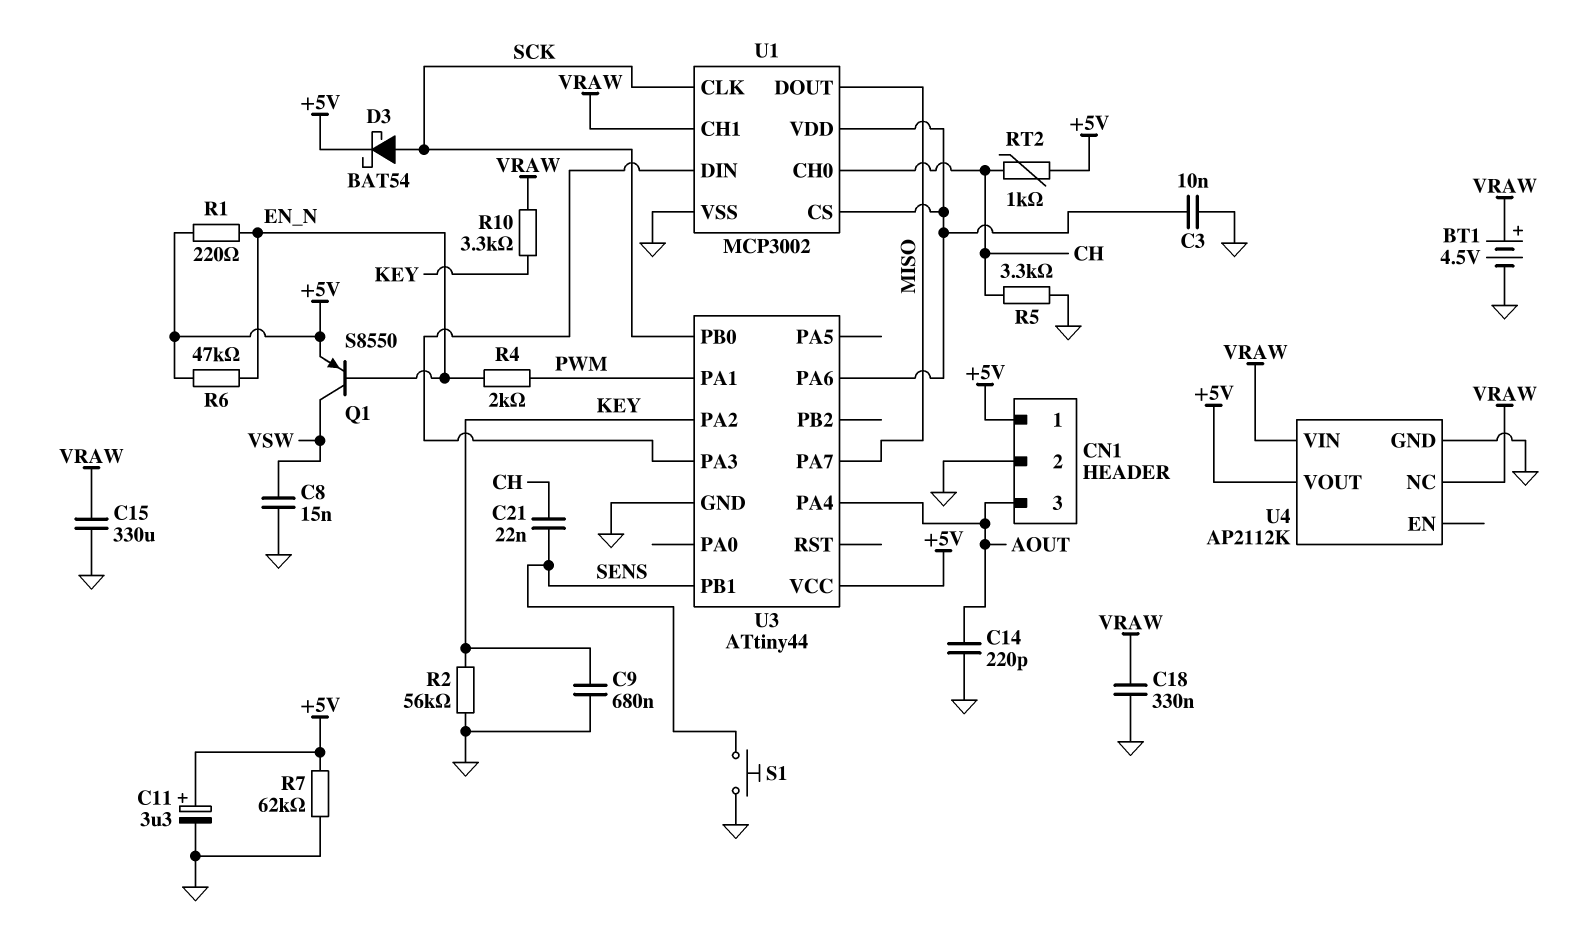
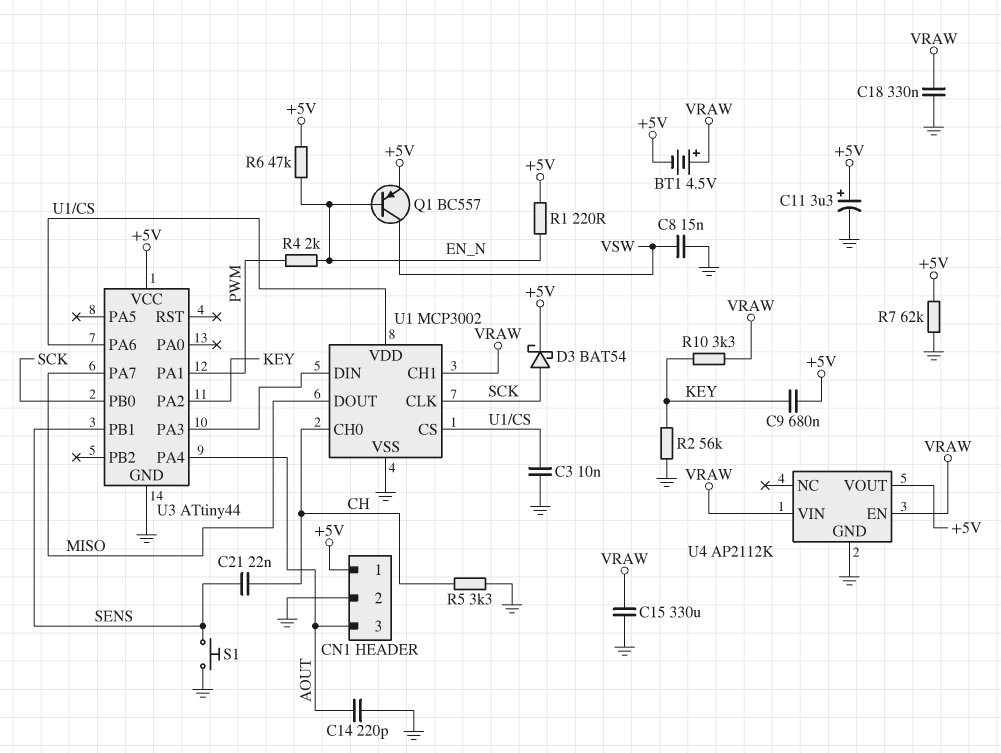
BT1: 4.5V (plus VRAW, minus GND) -> 4.5V (plus VRAW, minus +5V)
C9: 680nF (GND, KEY) -> 680nF (+5V, KEY)
Q1: PNP S8550 (B EN_N, C VSW, E +5V) -> PNP BC557 (B EN_N, C VSW, E +5V)
RT2: 1k (+5V, CH) -> none
U4 pin EN: none -> VRAW
U4 pin NC: VRAW -> none

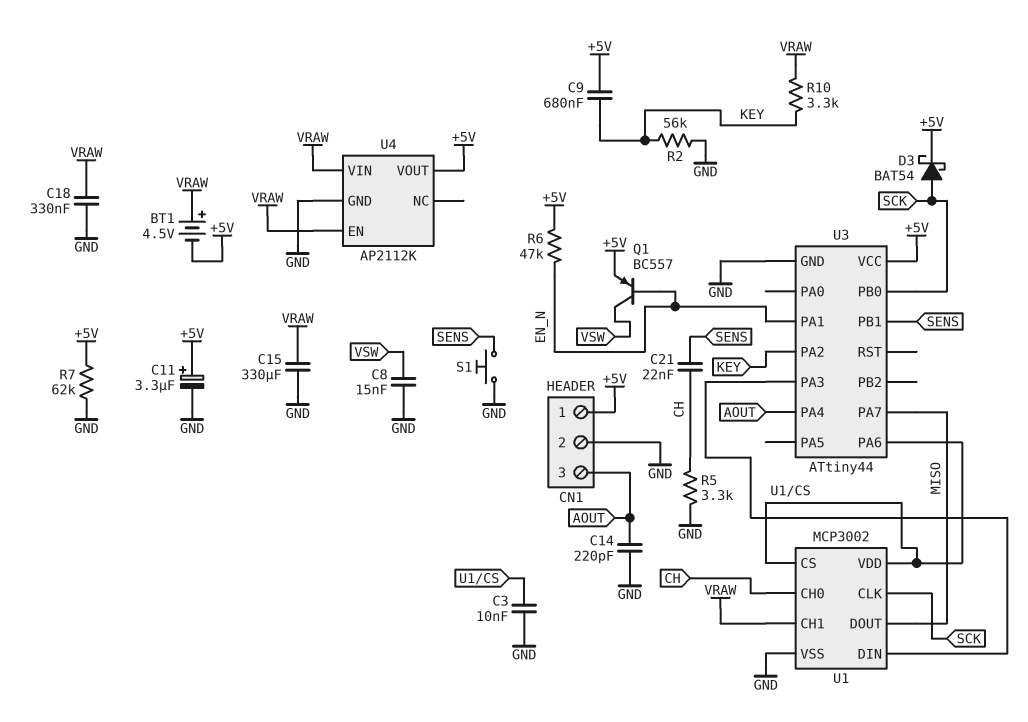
R1: 220 (+5V, EN_N) -> none
R4: 2k (EN_N, PWM) -> none
U3 pin PA1: PWM -> EN_N

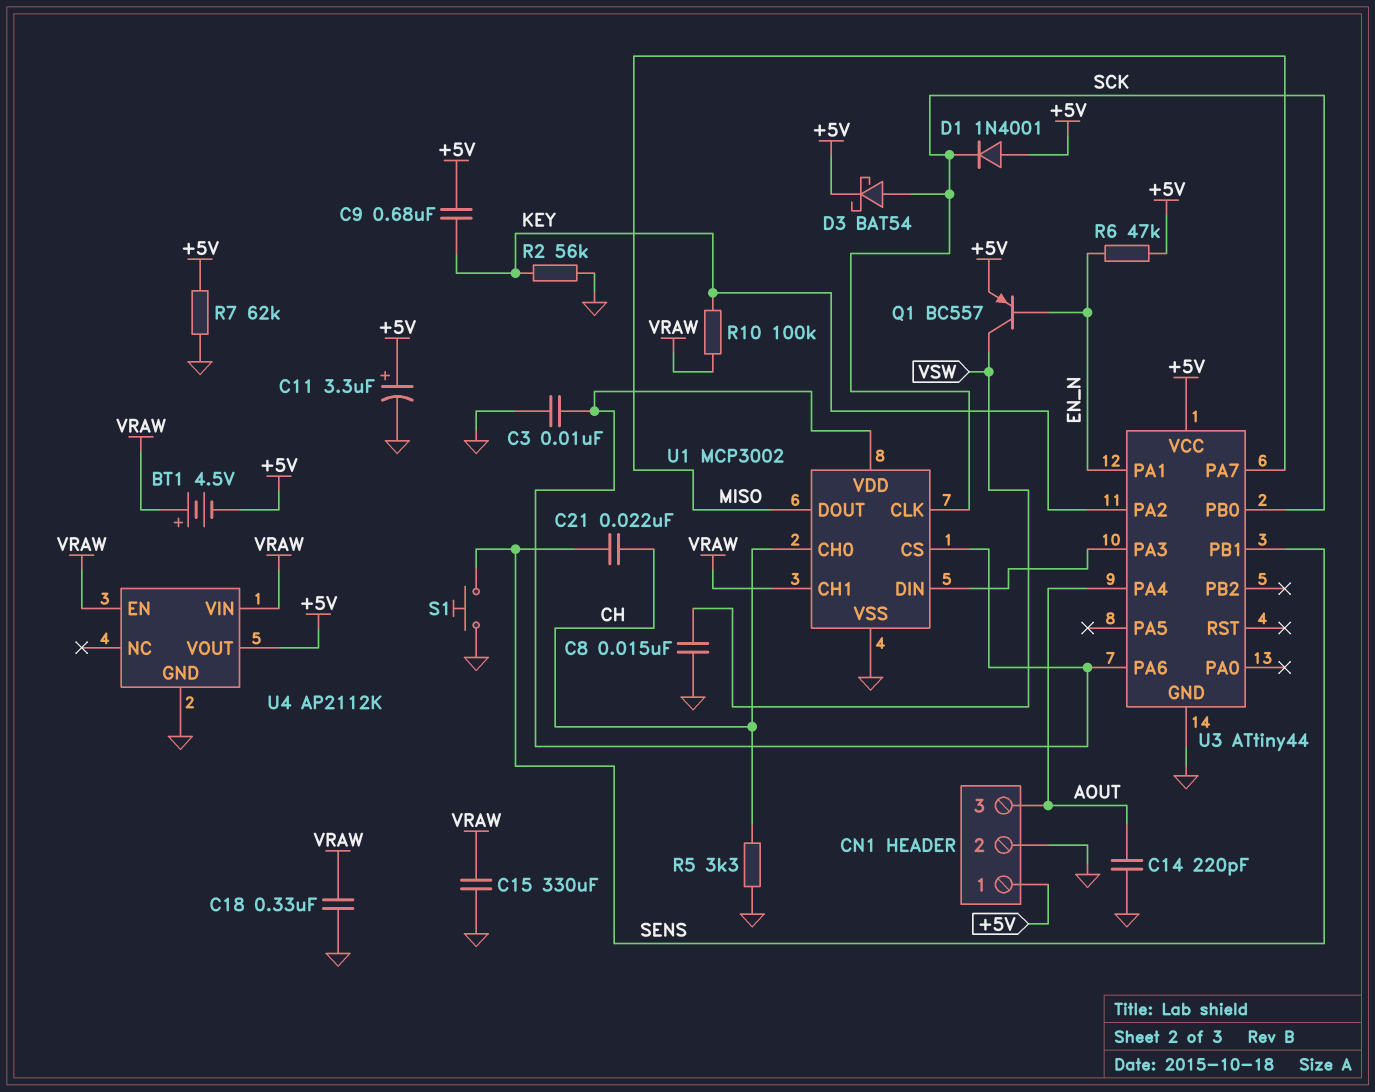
D1: none -> diode 1N4001 (A +5V, K SCK)
R10: 3.3k (KEY, VRAW) -> 100k (KEY, VRAW)

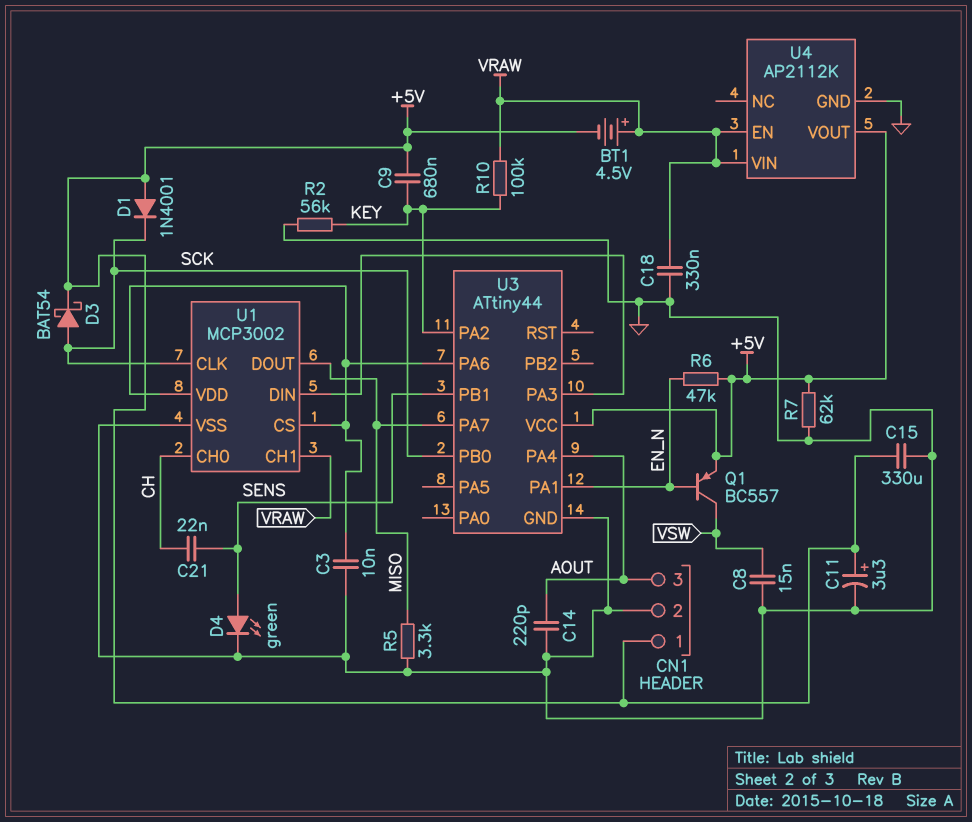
C15: 330uF (GND, VRAW) -> 330uF (+5V, GND)
D4: none -> LED green (A SENS, K GND)
R5: 3.3k (CH, GND) -> 3.3k (GND, MISO)
S1: button (GND, SENS) -> none

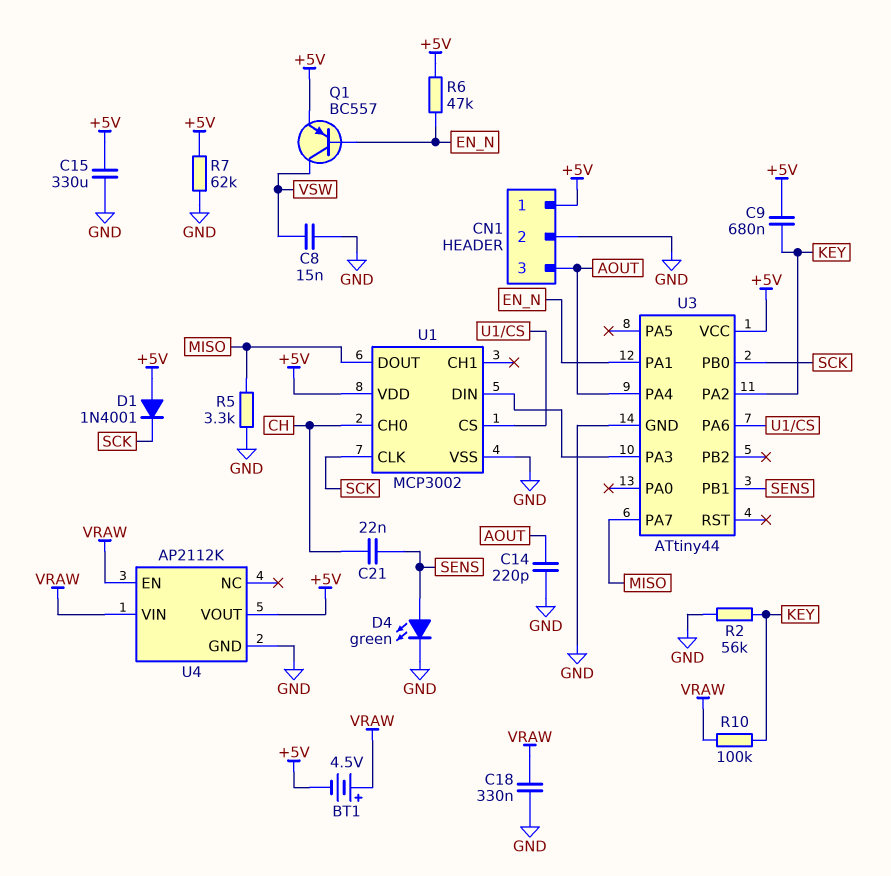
C3: 10nF (GND, U1/CS) -> none
C11: 3.3uF (plus +5V, minus GND) -> none
D3: schottky BAT54 (A SCK, K +5V) -> none
U1 pin CH1: VRAW -> none
U1 pin VDD: U1/CS -> +5V

